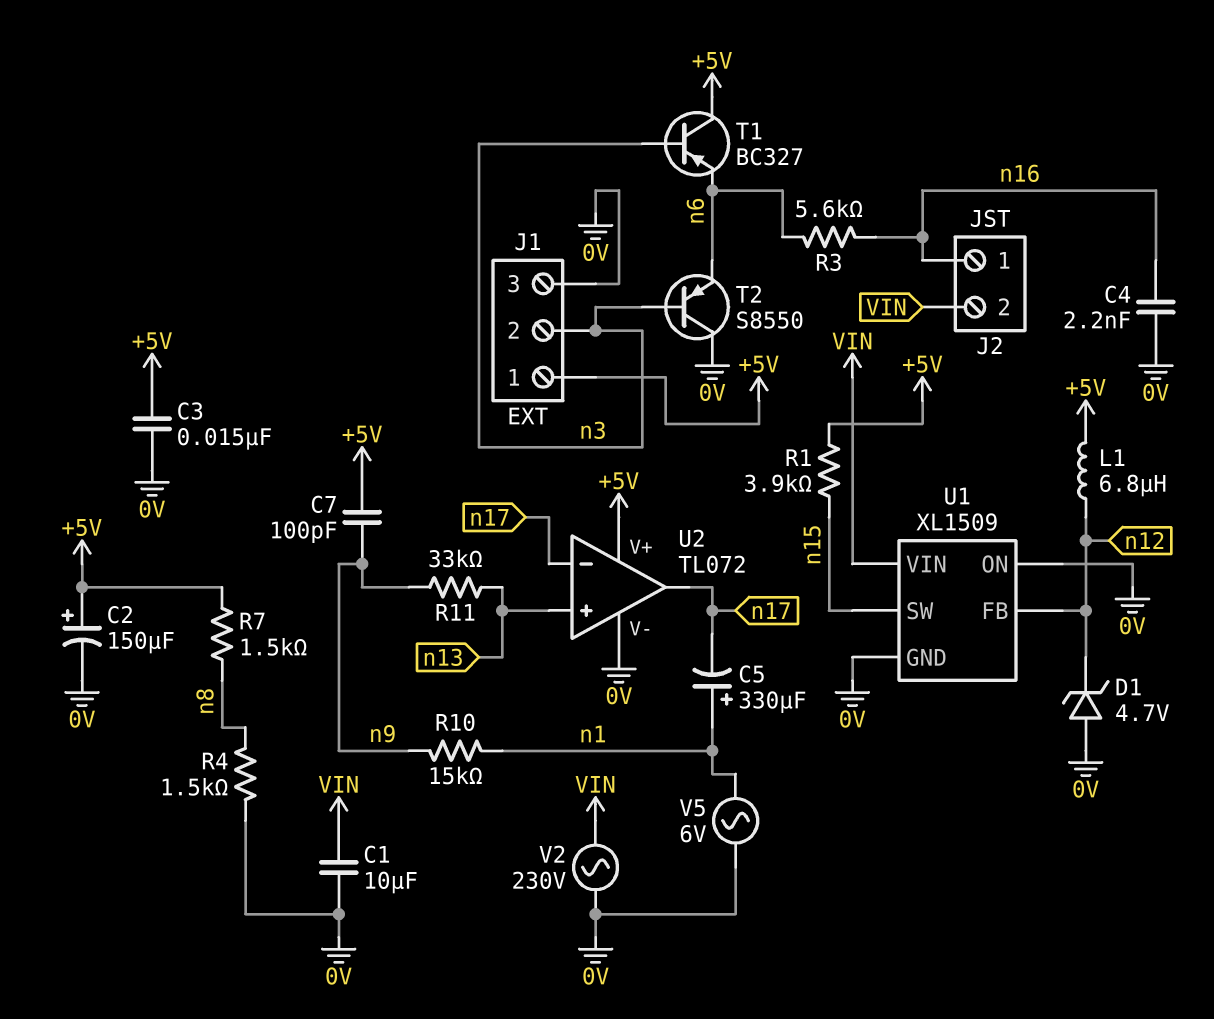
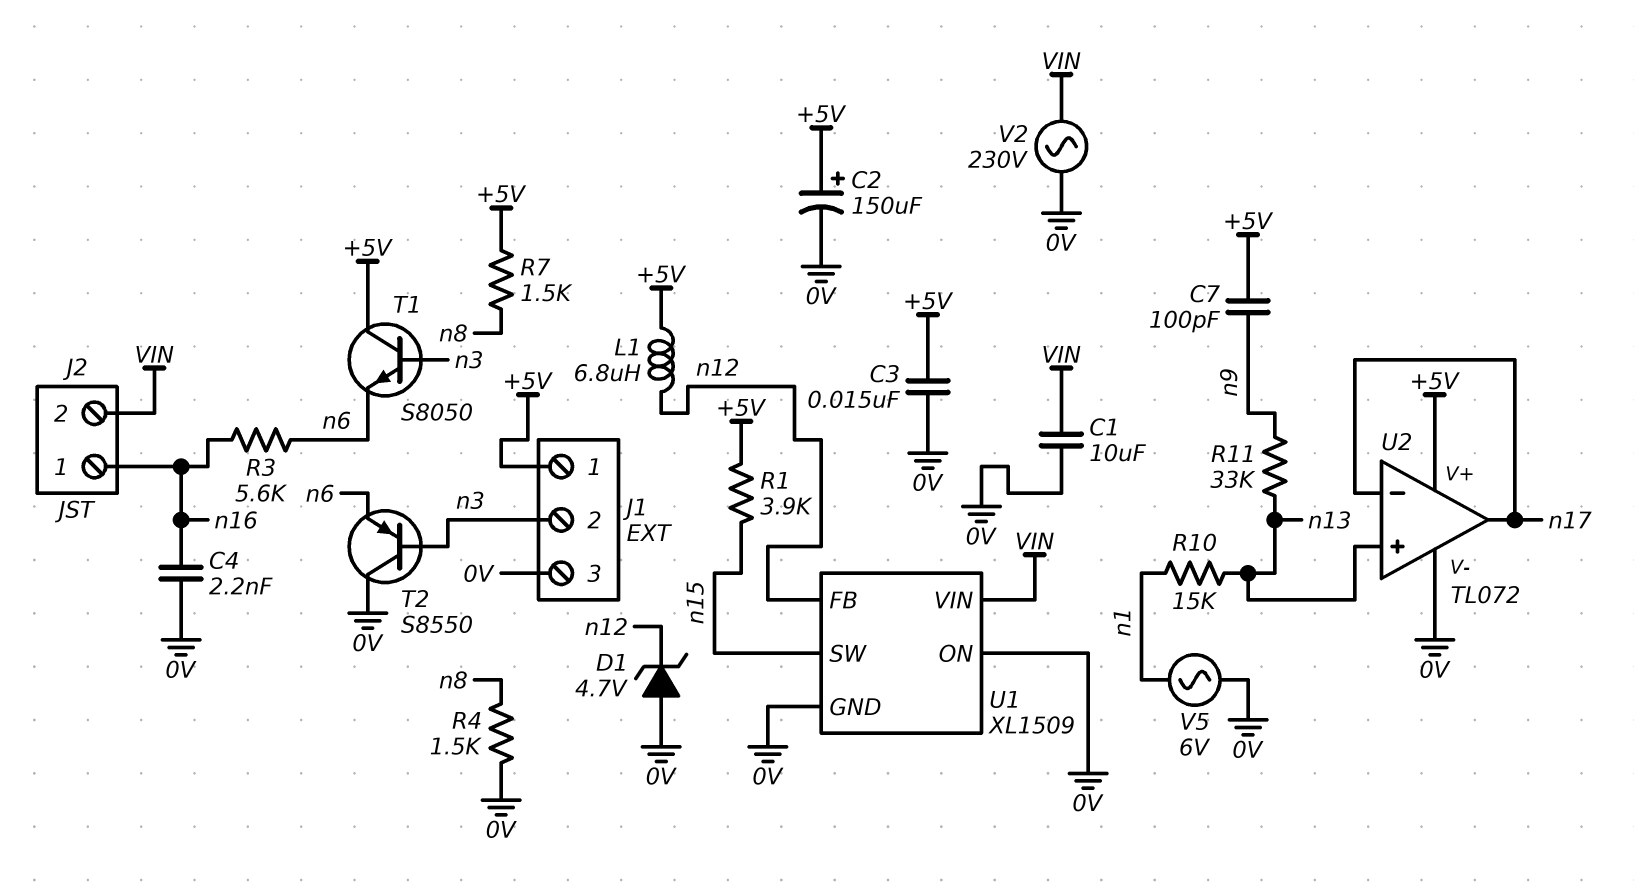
C5: 330uF (plus n1, minus n17) -> none
R10: 15k (n1, n9) -> 15k (n1, n13)
T1: PNP BC327 (B n3, C +5V, E n6) -> NPN S8050 (B n3, C +5V, E n6)

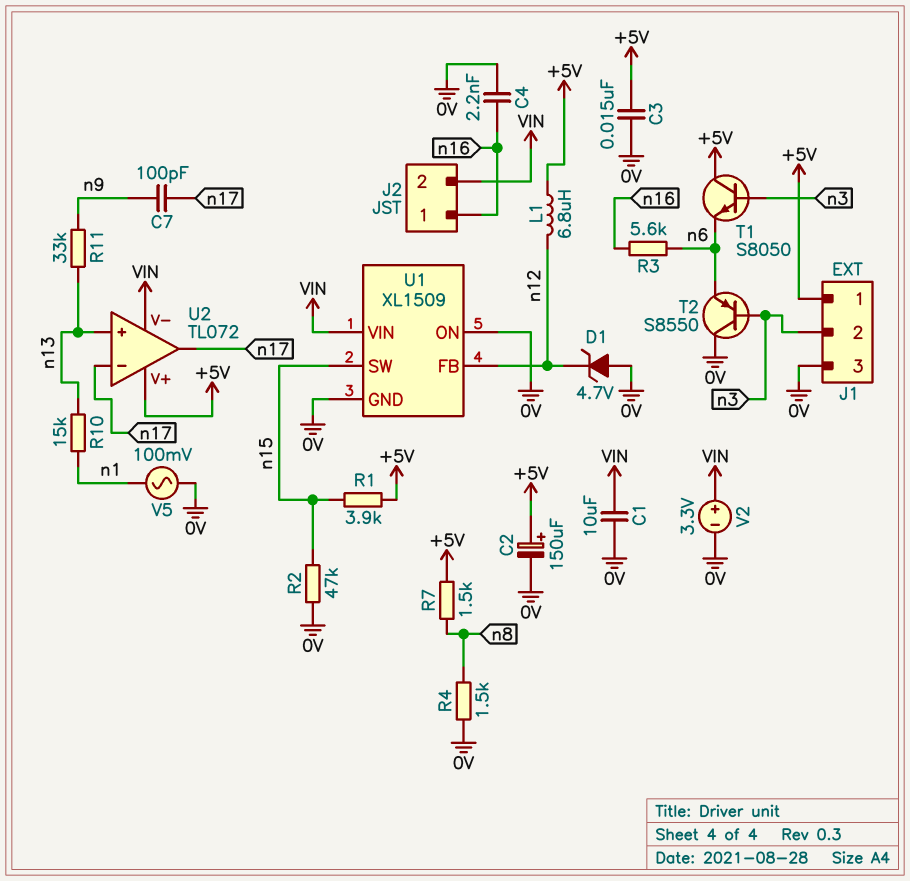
C7: 100pF (+5V, n9) -> 100pF (n9, n17)
R2: none -> 47k (0V, n15)
U2 pin V-: 0V -> VIN
V2: AC 230V (0V, VIN) -> 3.3V (plus VIN, minus 0V)
V5: AC 6V (0V, n1) -> AC 100mV (0V, n1)

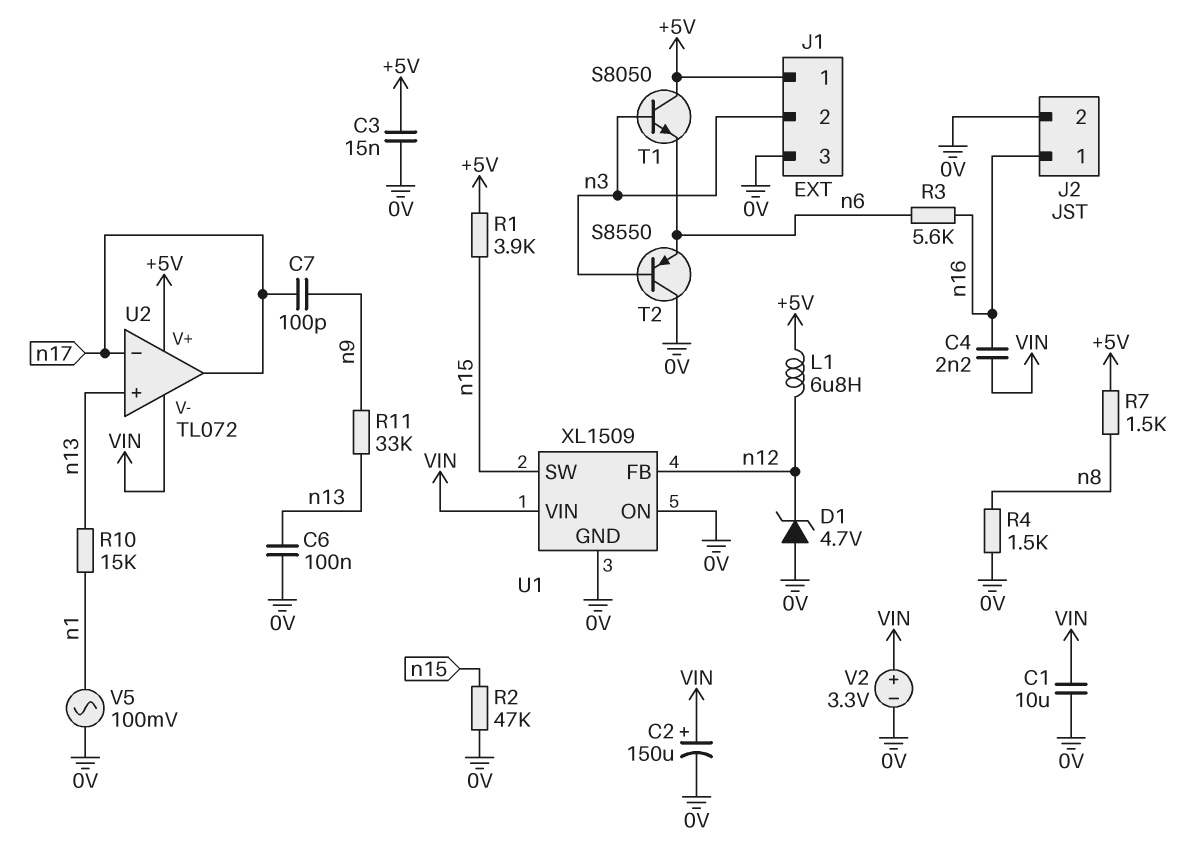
C2: 150uF (plus +5V, minus 0V) -> 150uF (plus VIN, minus 0V)
C4: 2.2nF (0V, n16) -> 2.2nF (VIN, n16)
C6: none -> 100nF (0V, n13)
J2 pin 2: VIN -> 0V

